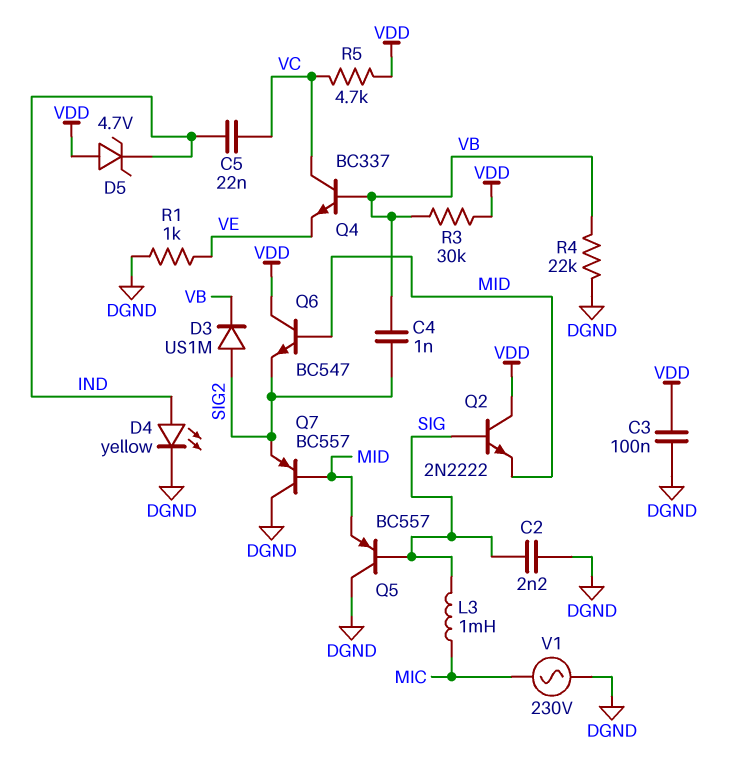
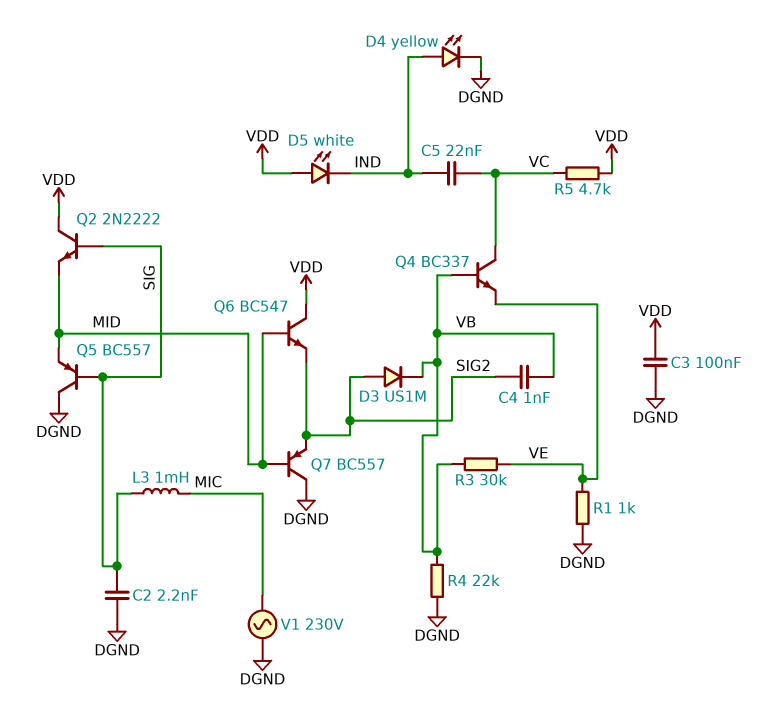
D5: zener 4.7V (A VDD, K IND) -> LED white (A VDD, K IND)
R3: 30k (VB, VDD) -> 30k (VB, VE)

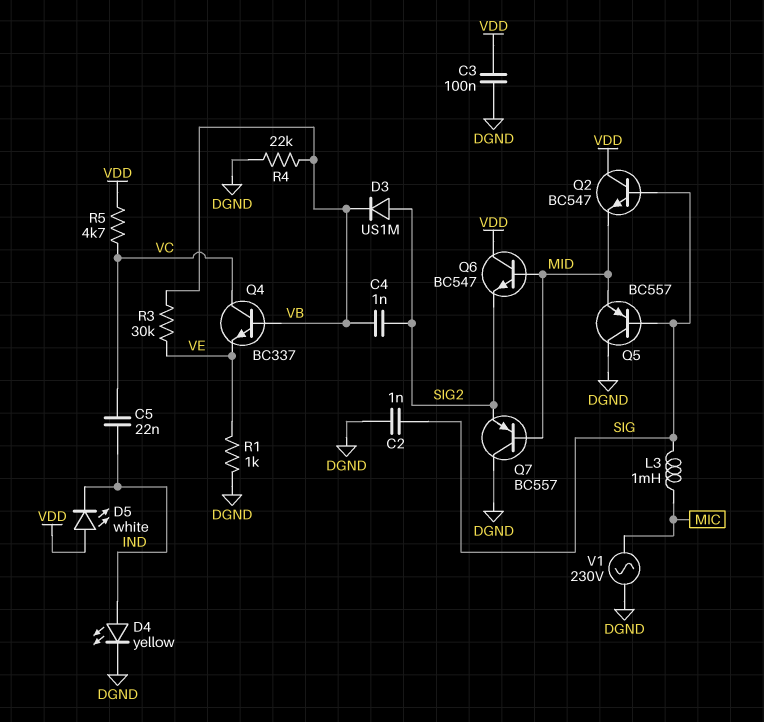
C2: 2.2nF (DGND, SIG) -> 1nF (DGND, SIG)
Q2: NPN 2N2222 (B SIG, C VDD, E MID) -> NPN BC547 (B SIG, C VDD, E MID)

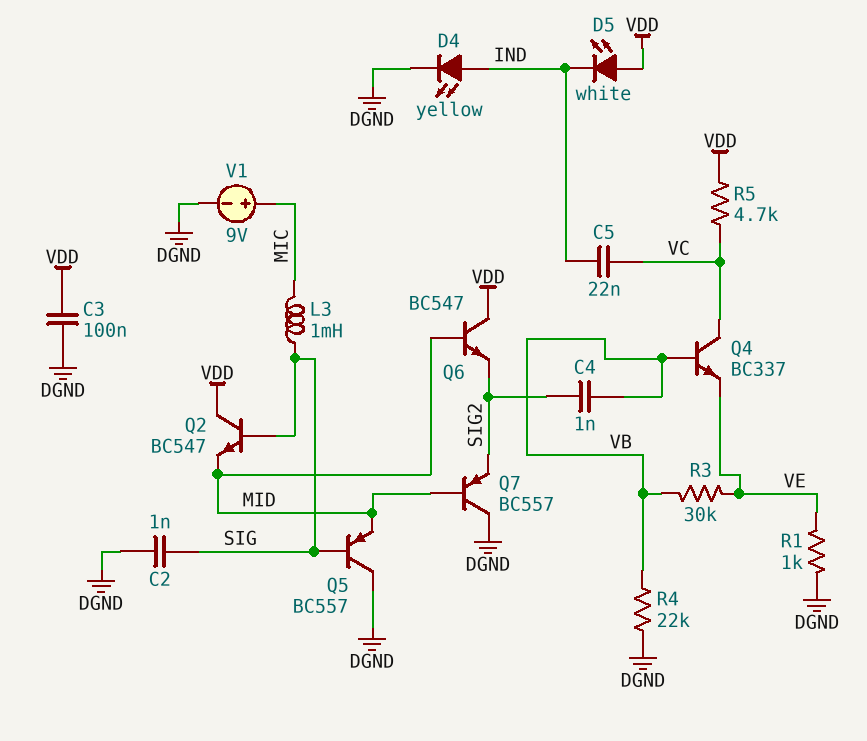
D3: diode US1M (A SIG2, K VB) -> none
V1: AC 230V (DGND, MIC) -> 9V (plus MIC, minus DGND)

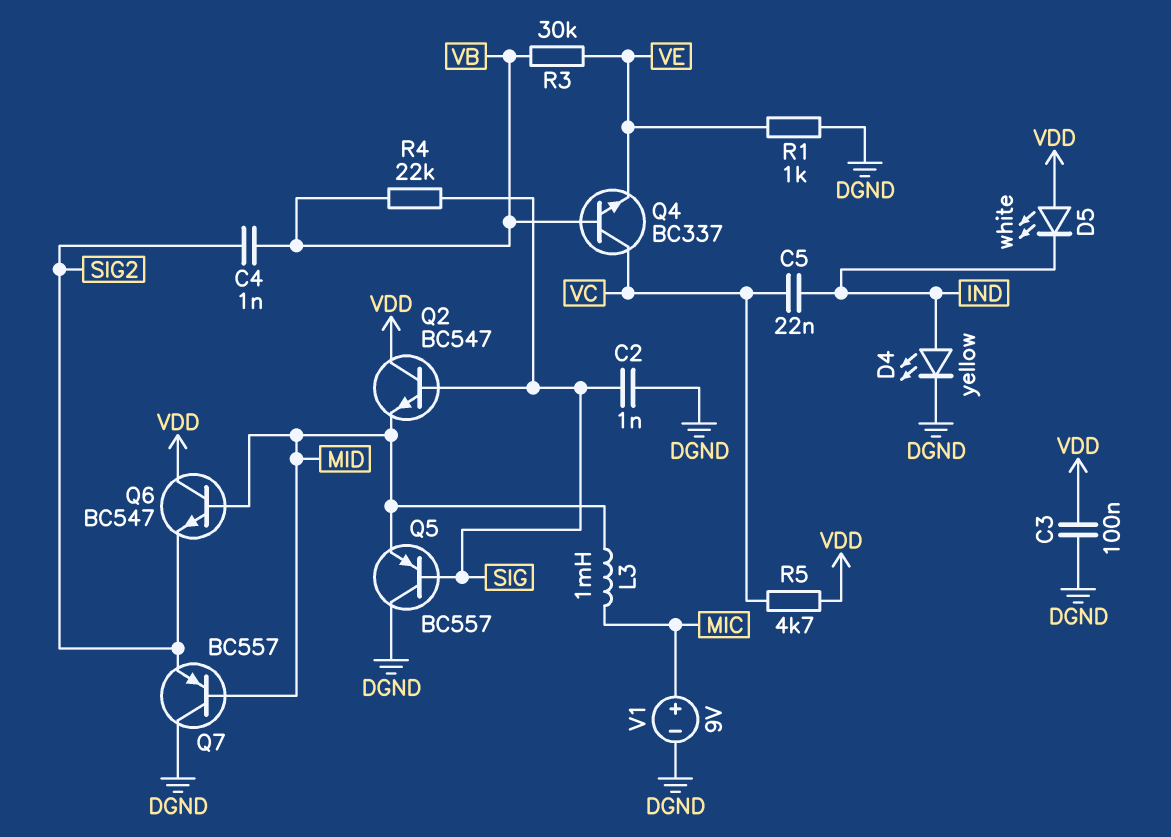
L3: 1mH (MIC, SIG) -> 1mH (MIC, MID)
R4: 22k (DGND, VB) -> 22k (SIG, VB)

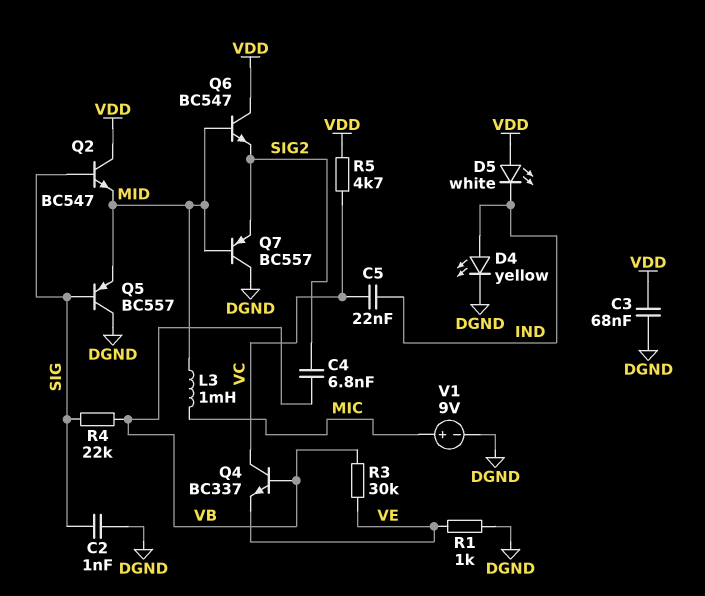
C3: 100nF (DGND, VDD) -> 68nF (DGND, VDD)
C4: 1nF (SIG2, VB) -> 6.8nF (SIG2, VB)

